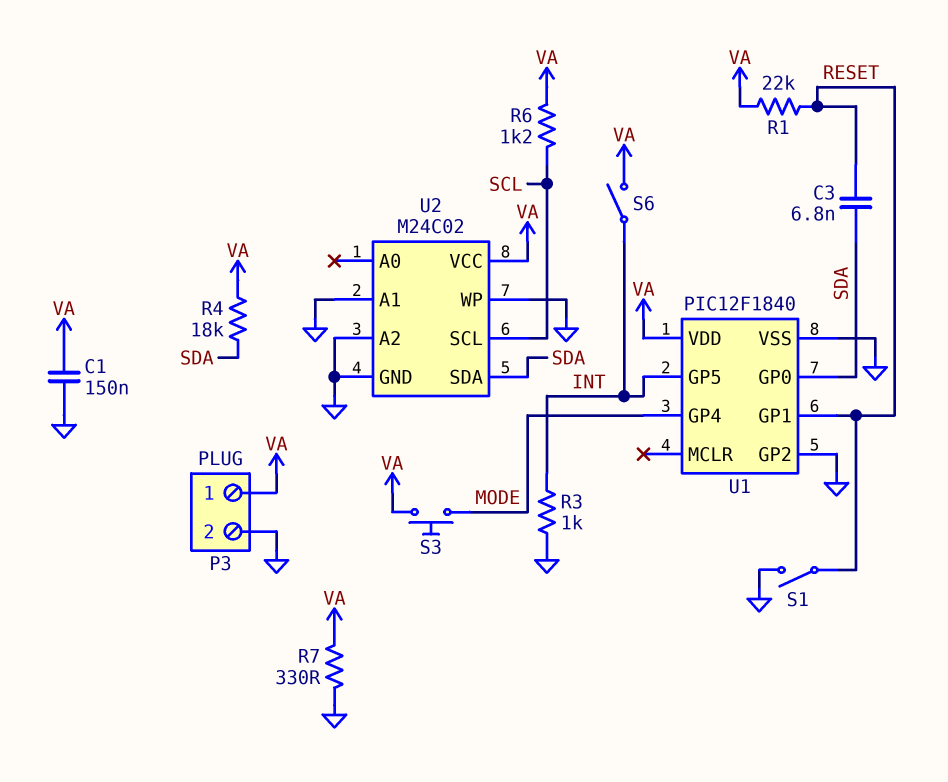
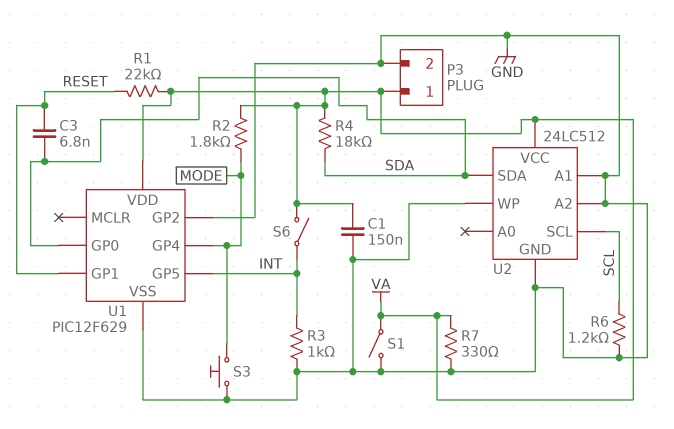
R2: none -> 1.8k (MODE, VA)
R6: 1.2k (SCL, VA) -> 1.2k (GND, SCL)
S1: switch (GND, RESET) -> switch (GND, VA)
S3: button (MODE, VA) -> button (GND, MODE)
U1: PIC12F1840 -> PIC12F629
U2: M24C02 -> 24LC512

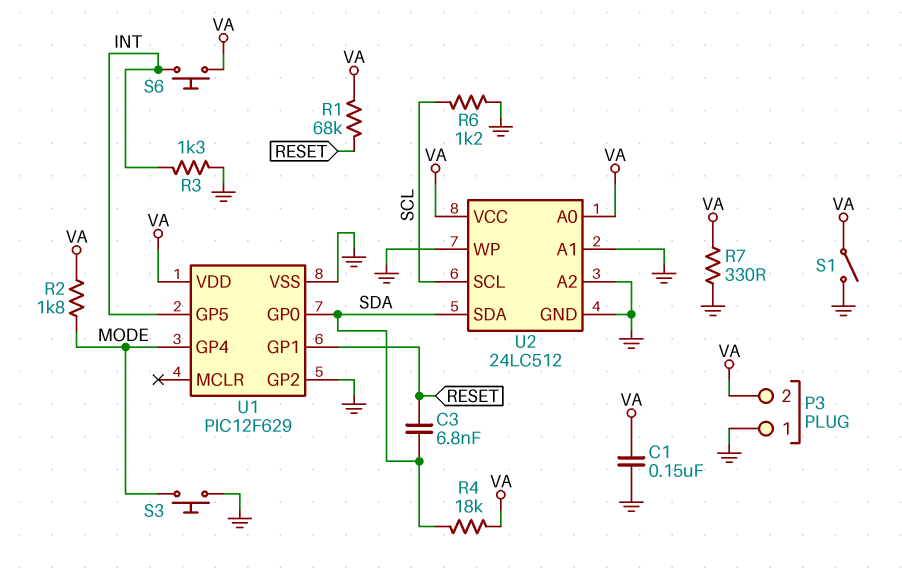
P3 pin 1: VA -> GND
P3 pin 2: GND -> VA
R1: 22k (RESET, VA) -> 68k (RESET, VA)
R3: 1k (GND, INT) -> 1.3k (GND, INT)
S6: switch (INT, VA) -> button (INT, VA)
U2 pin A0: none -> VA

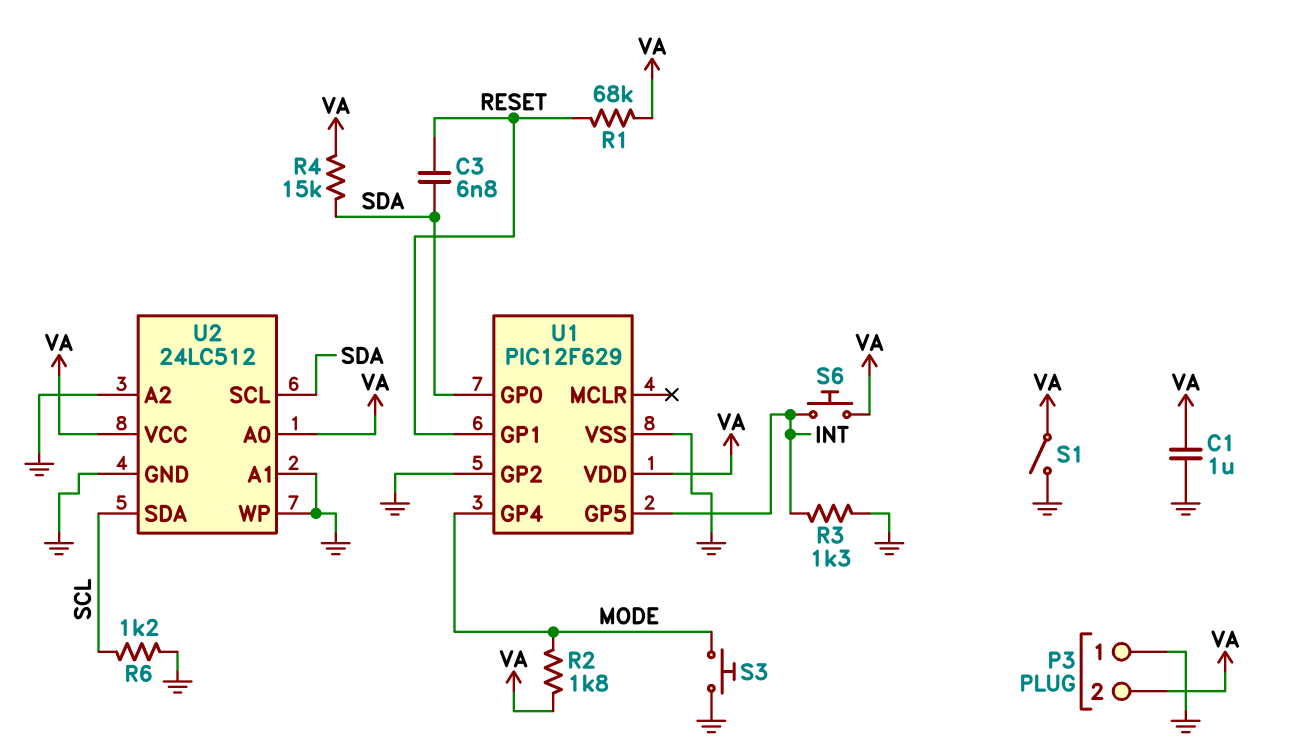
C1: 150nF (GND, VA) -> 1uF (GND, VA)
R4: 18k (SDA, VA) -> 15k (SDA, VA)
R7: 330 (GND, VA) -> none
U2 pin SCL: SCL -> SDA
U2 pin SDA: SDA -> SCL

